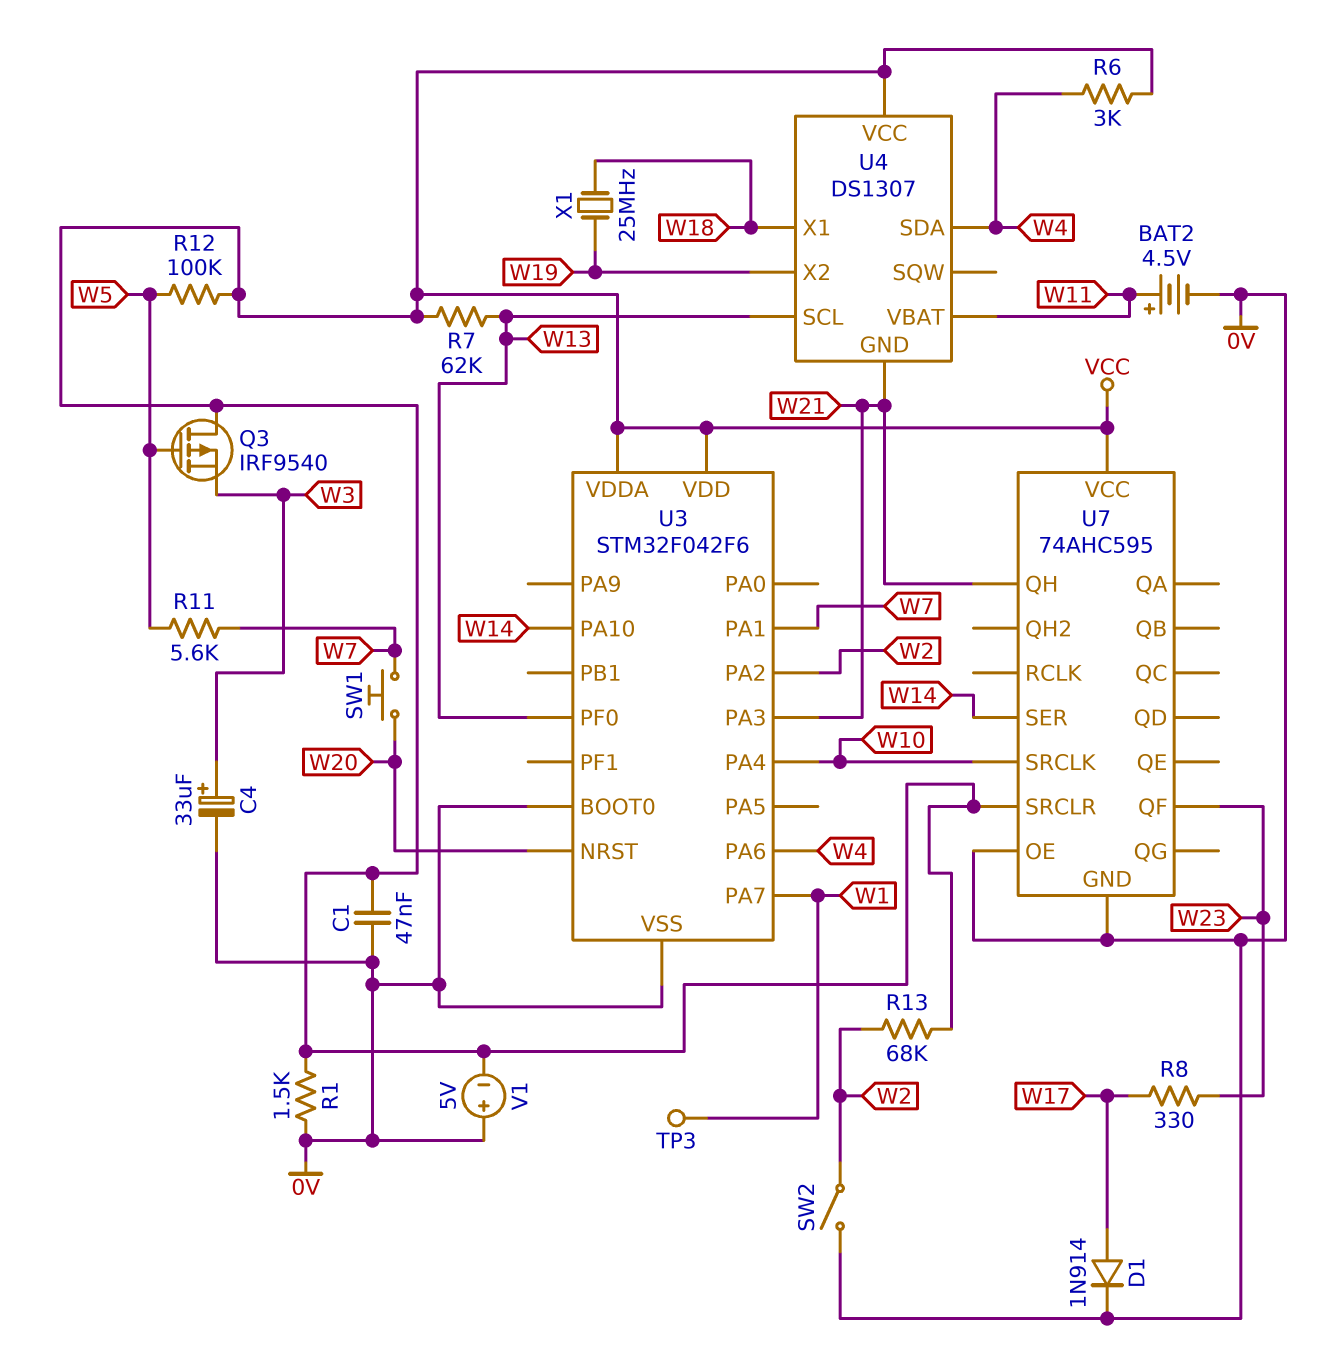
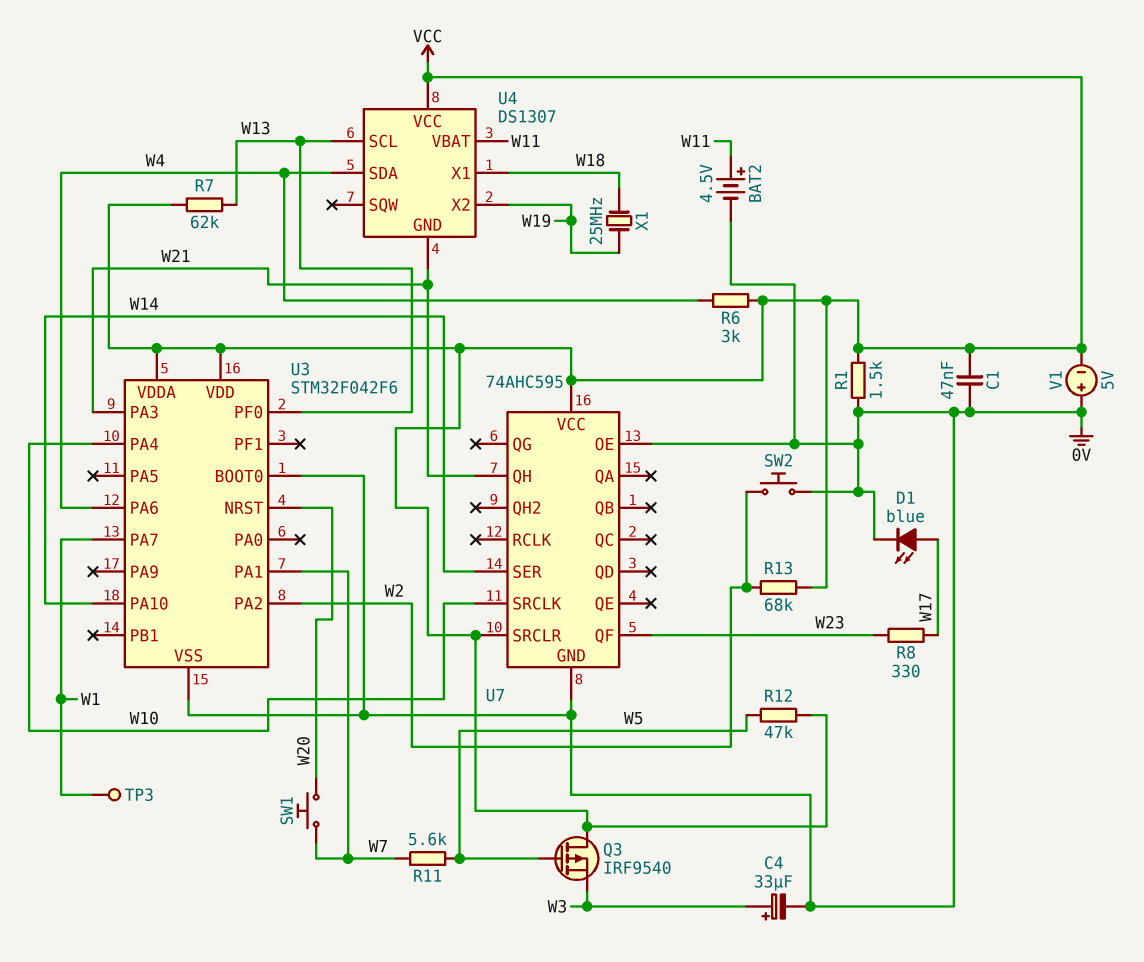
D1: diode 1N914 (A W17, K 0V) -> LED blue (A W17, K 0V)
R12: 100k (VCC, W5) -> 47k (VCC, W5)
SW2: switch (0V, W2) -> button (0V, W2)

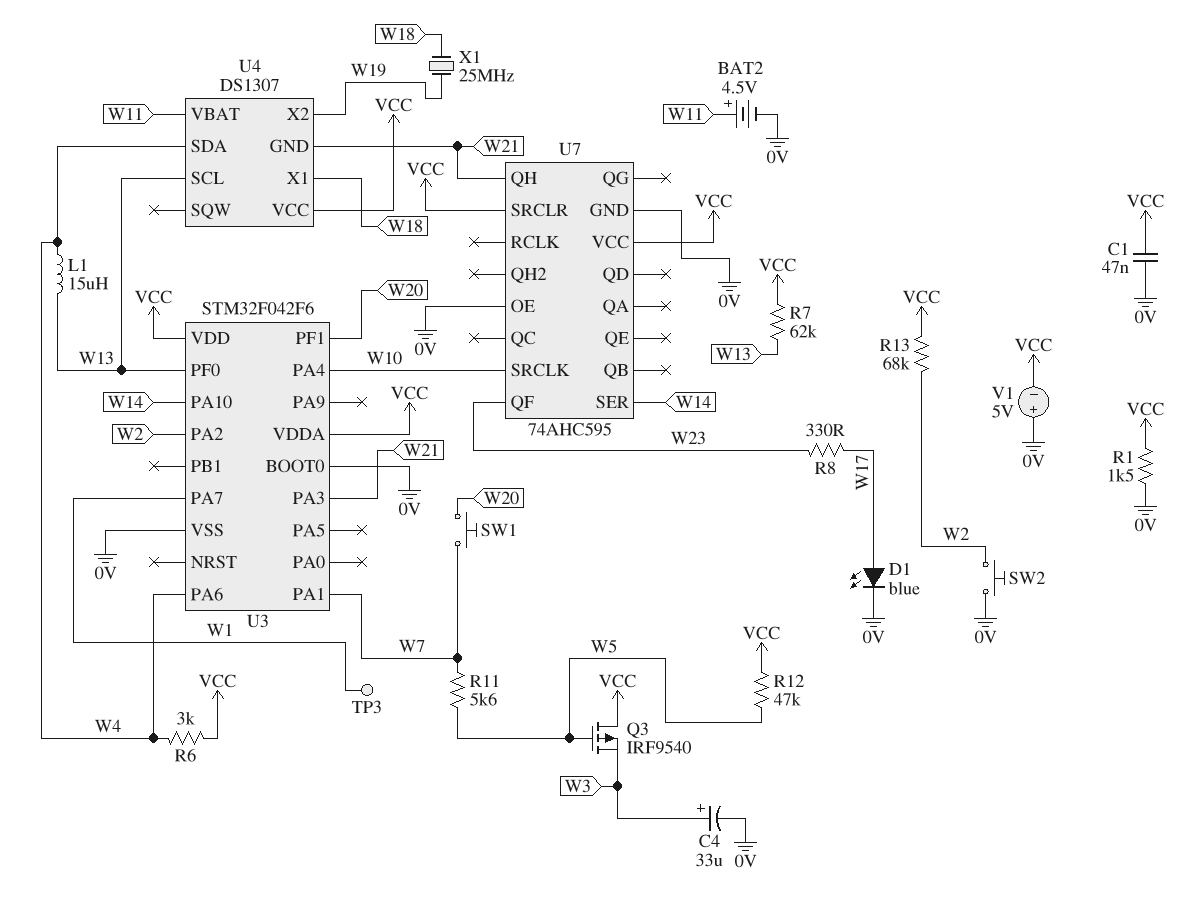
L1: none -> 15uH (W4, W13)
U3 pin NRST: W20 -> none
U3 pin PF1: none -> W20

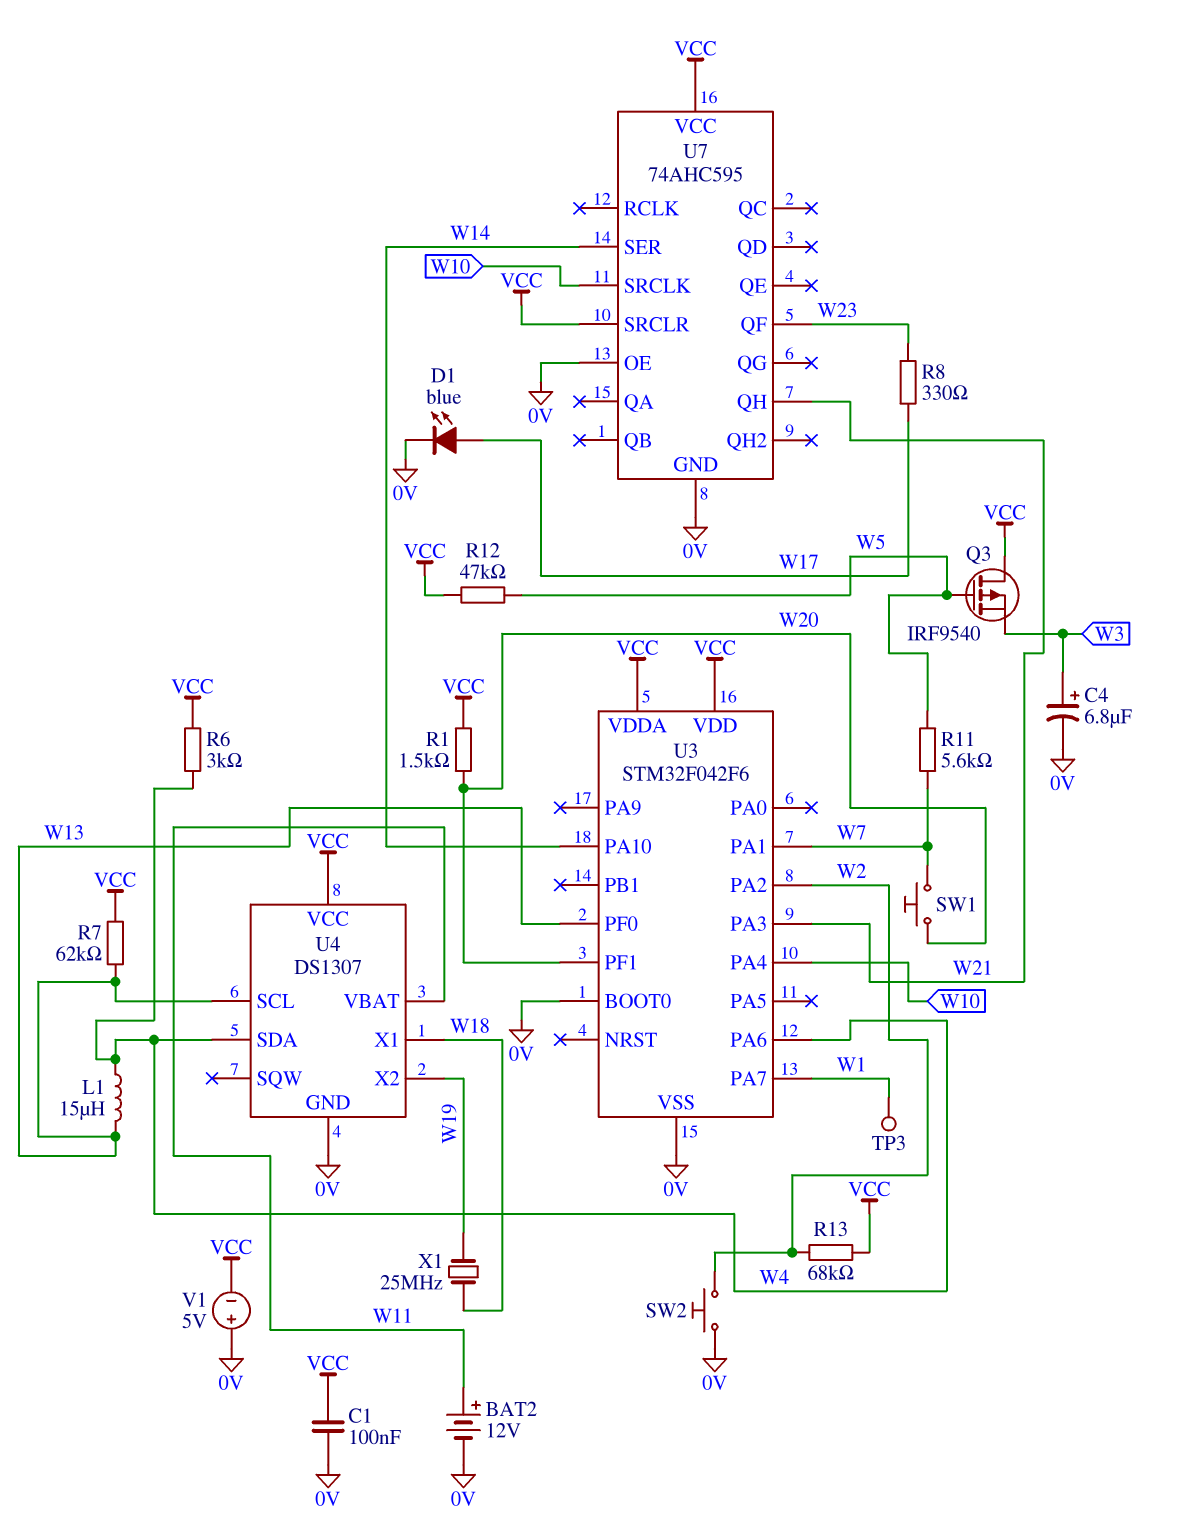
BAT2: 4.5V (plus W11, minus 0V) -> 12V (plus W11, minus 0V)
C1: 47nF (0V, VCC) -> 100nF (0V, VCC)
C4: 33uF (plus W3, minus 0V) -> 6.8uF (plus W3, minus 0V)
R1: 1.5k (0V, VCC) -> 1.5k (VCC, W20)
U4 pin GND: W21 -> 0V

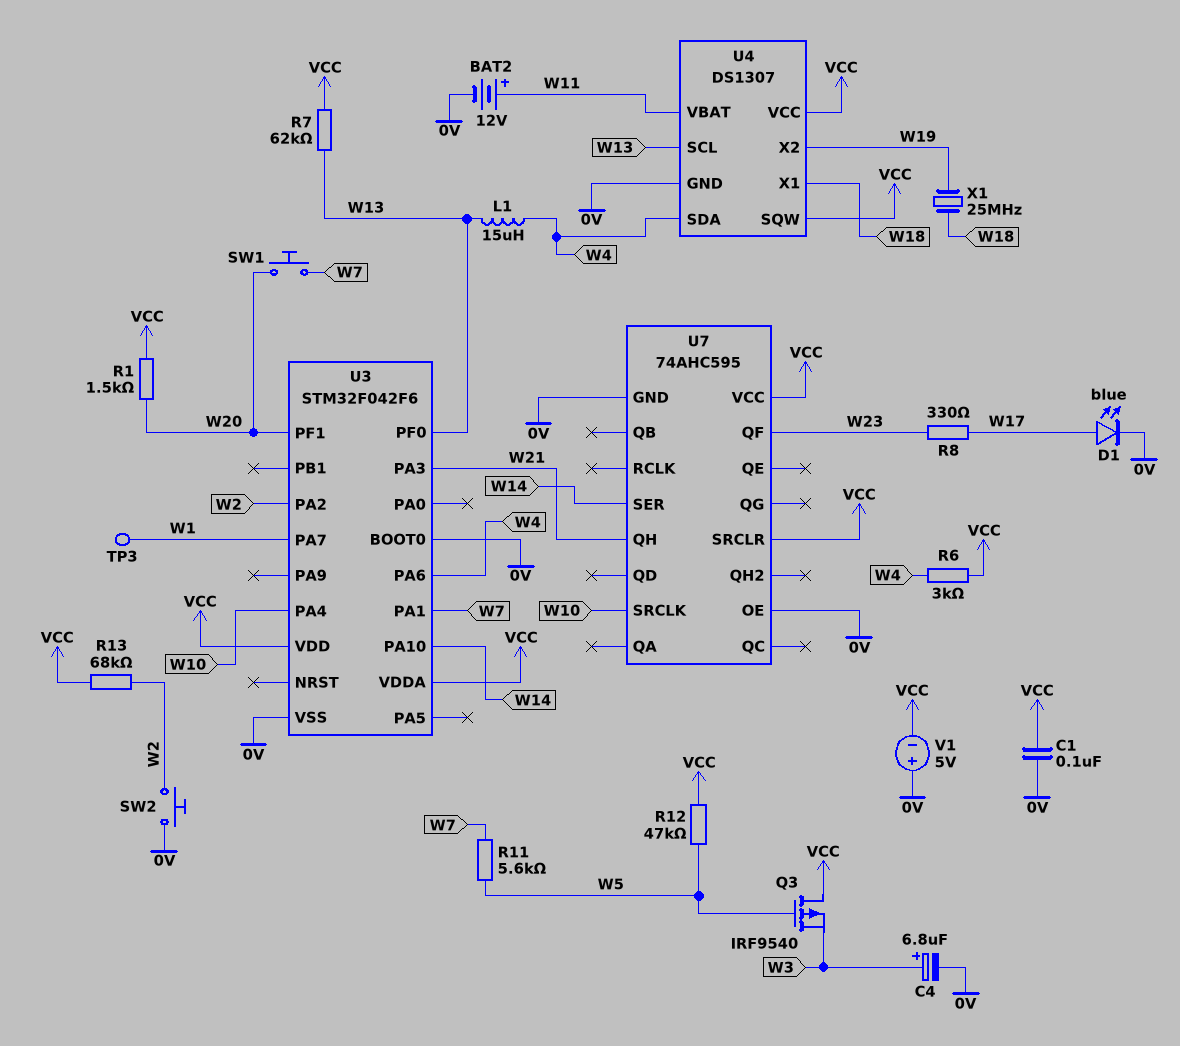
U4 pin SQW: none -> VCC

